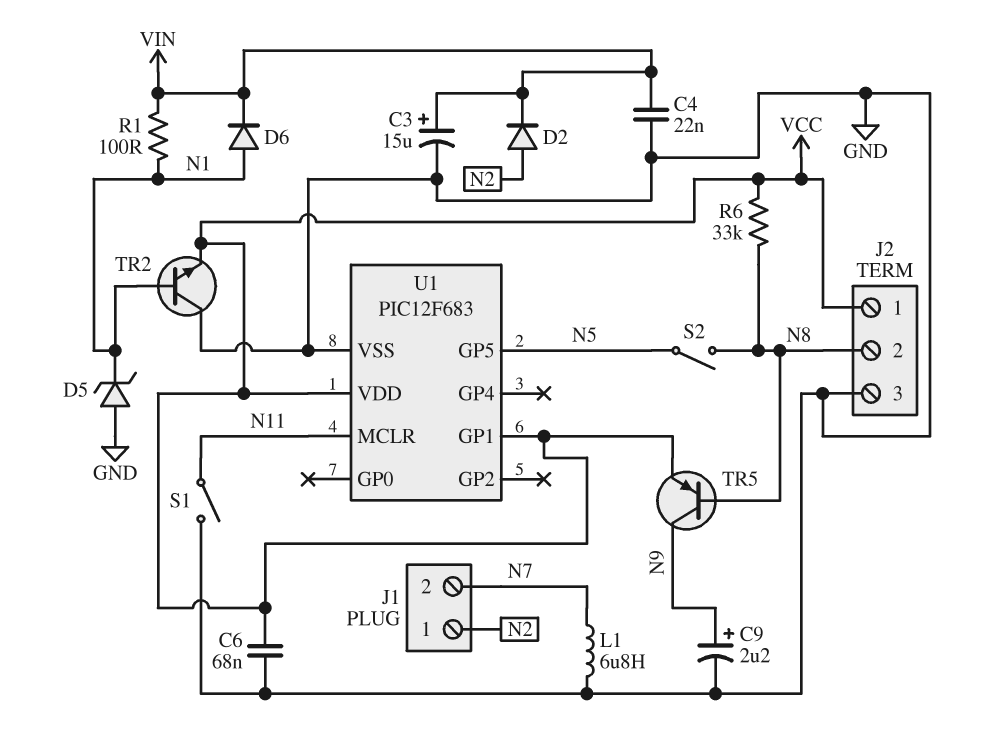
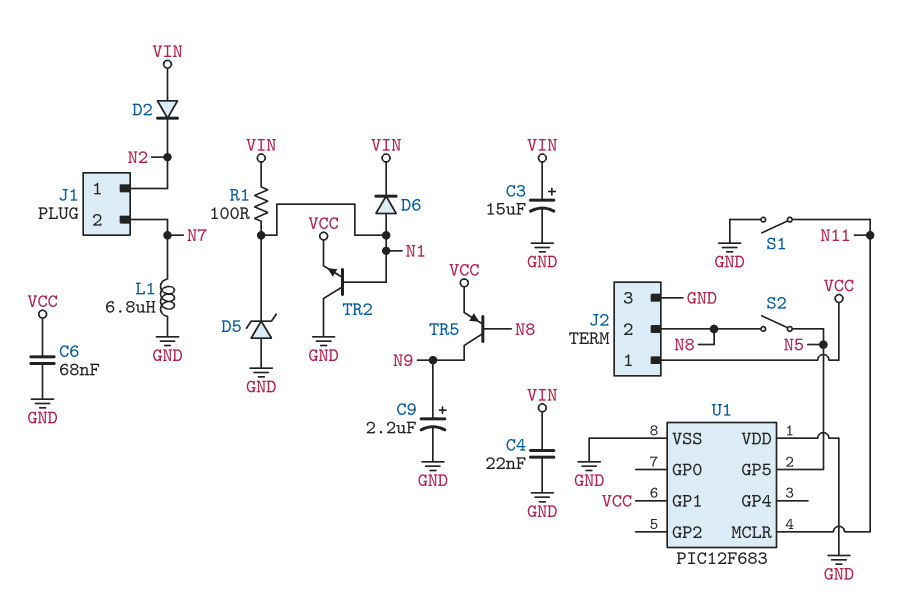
D2: diode (A N2, K VIN) -> diode (A VIN, K N2)
R6: 33k (N8, VCC) -> none
U1 pin VDD: VCC -> GND

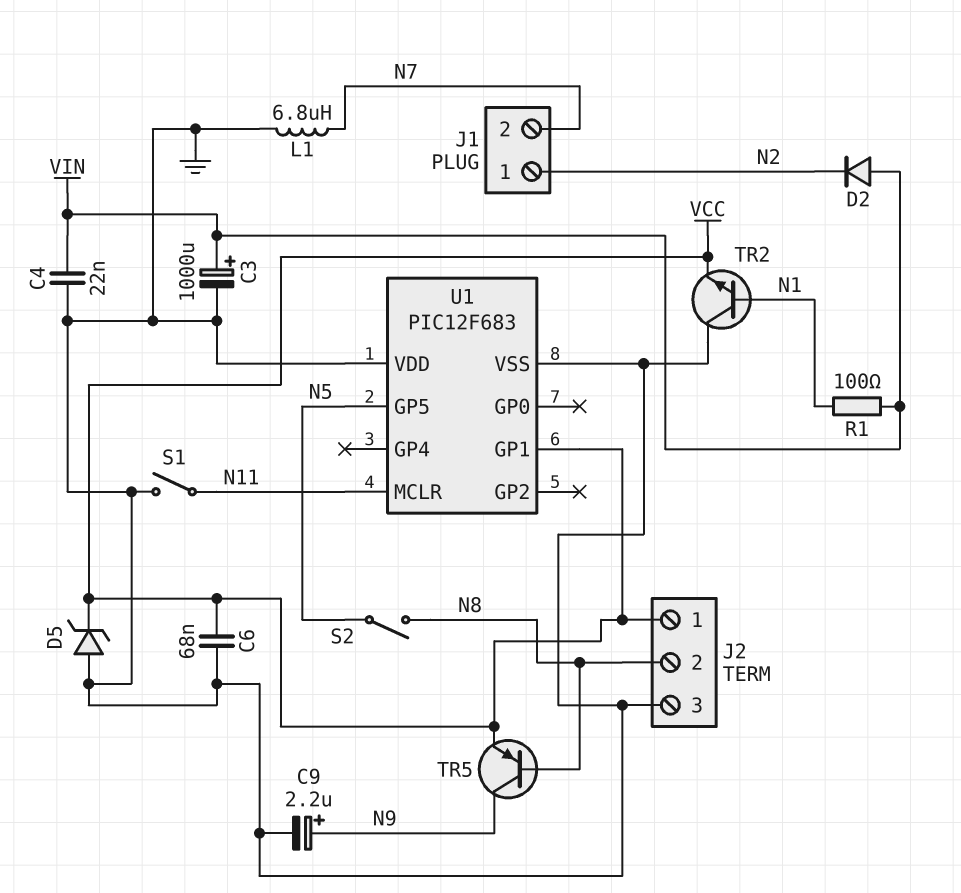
C3: 15uF (plus VIN, minus GND) -> 1000uF (plus VIN, minus GND)
D5: zener (A GND, K N1) -> zener (A GND, K VCC)
D6: diode (A N1, K VIN) -> none

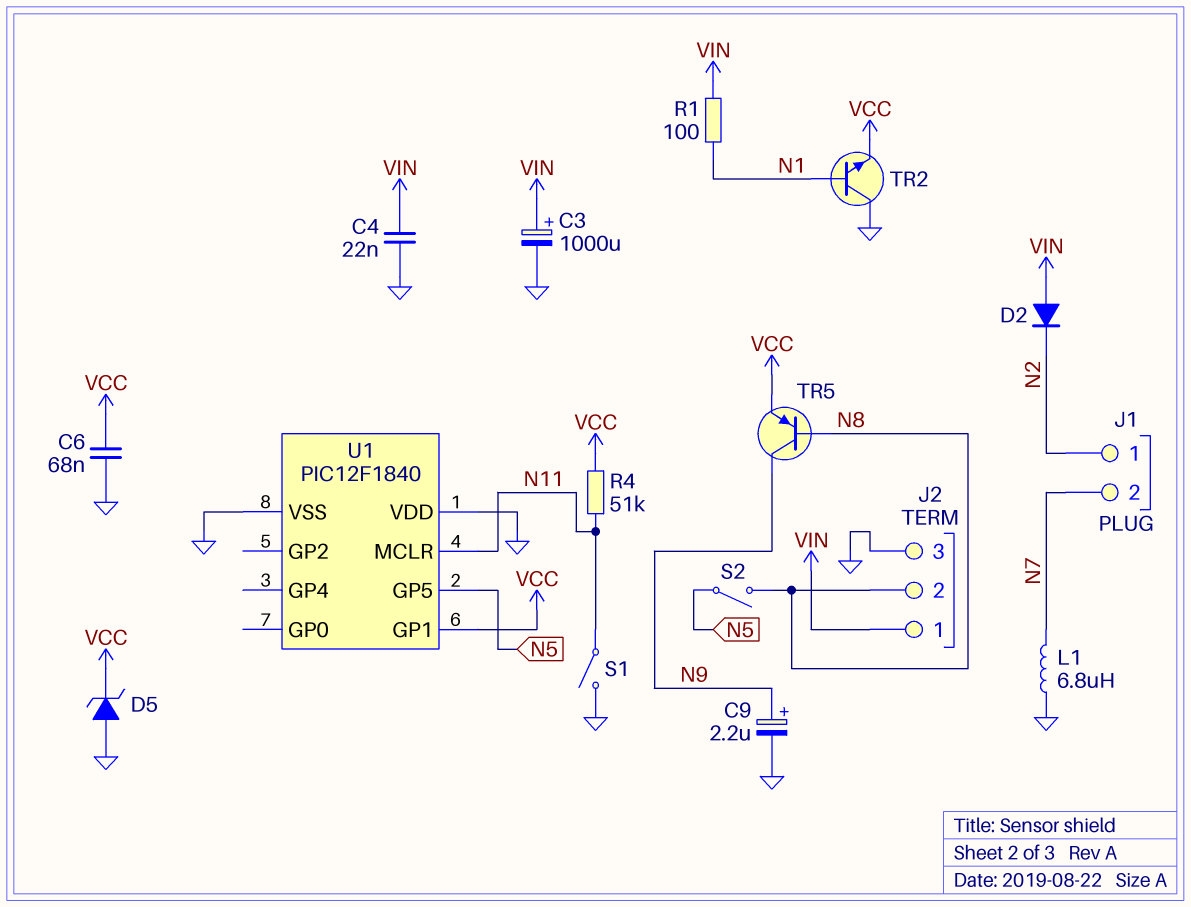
J2 pin 1: VCC -> VIN
R4: none -> 51k (N11, VCC)
U1: PIC12F683 -> PIC12F1840

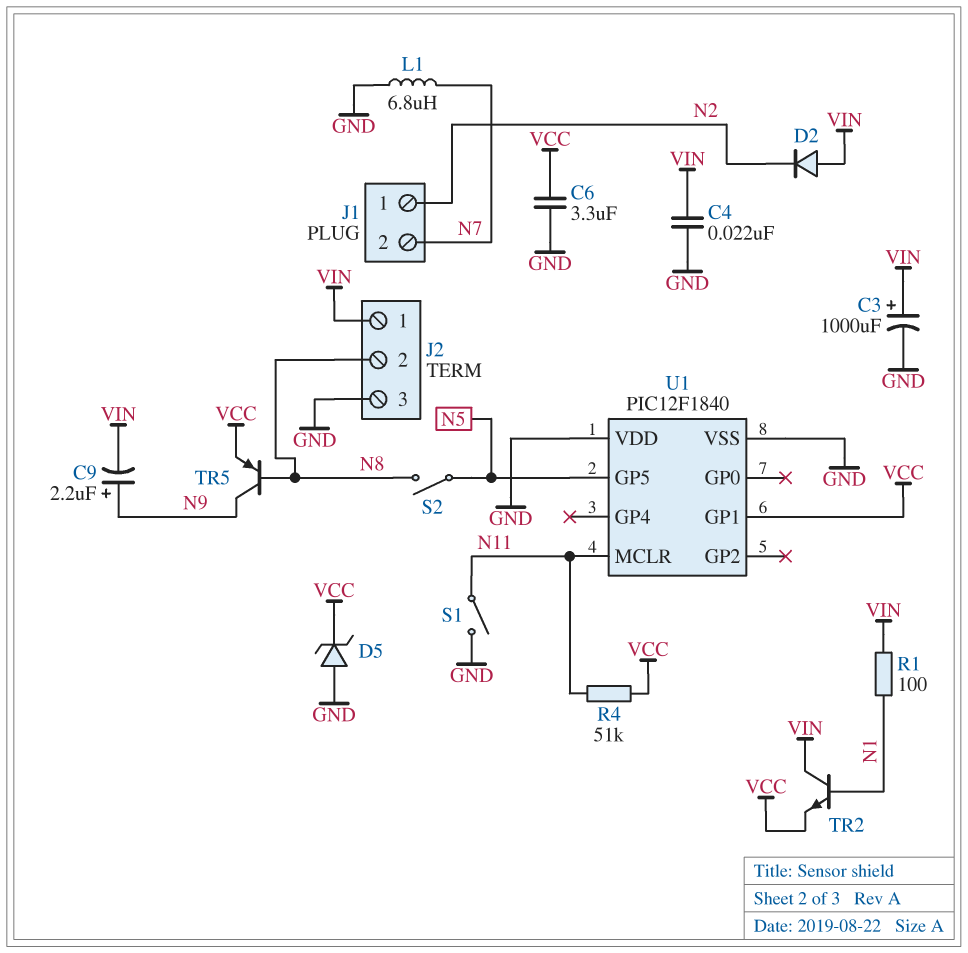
C6: 68nF (GND, VCC) -> 3.3uF (GND, VCC)
C9: 2.2uF (plus N9, minus GND) -> 2.2uF (plus N9, minus VIN)
TR2: NPN (B N1, C GND, E VCC) -> NPN (B N1, C VIN, E VCC)

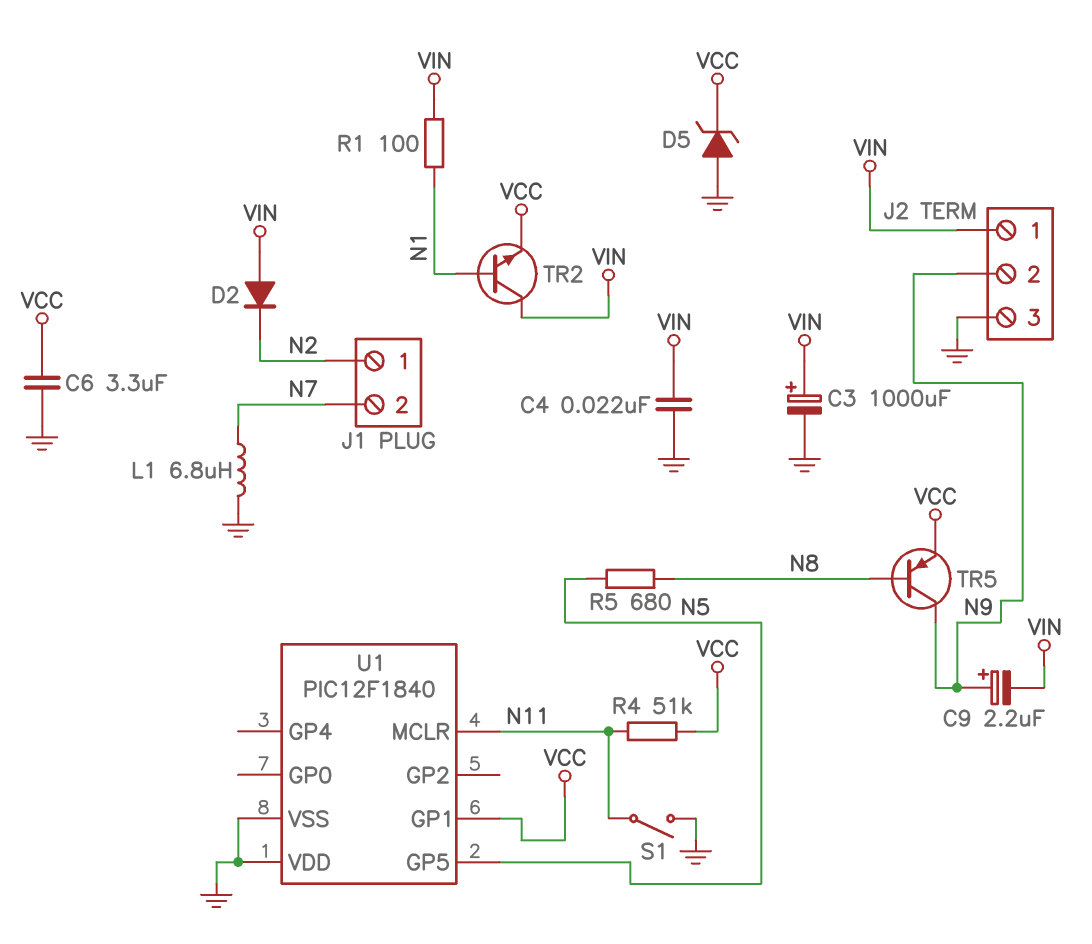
J2 pin 2: N8 -> N9
R5: none -> 680 (N5, N8)
S2: switch (N5, N8) -> none

